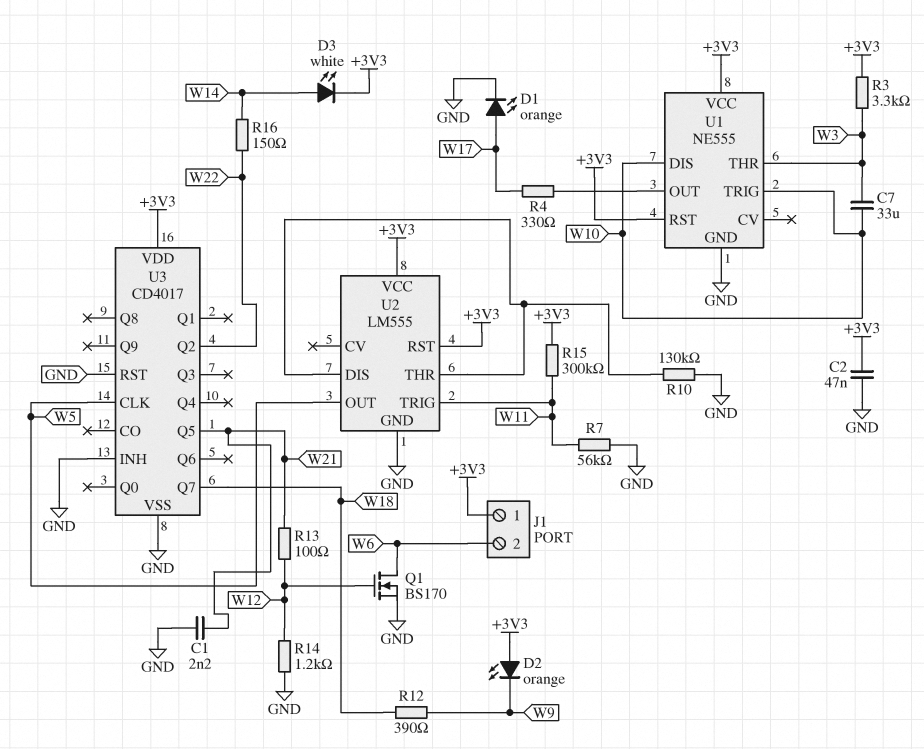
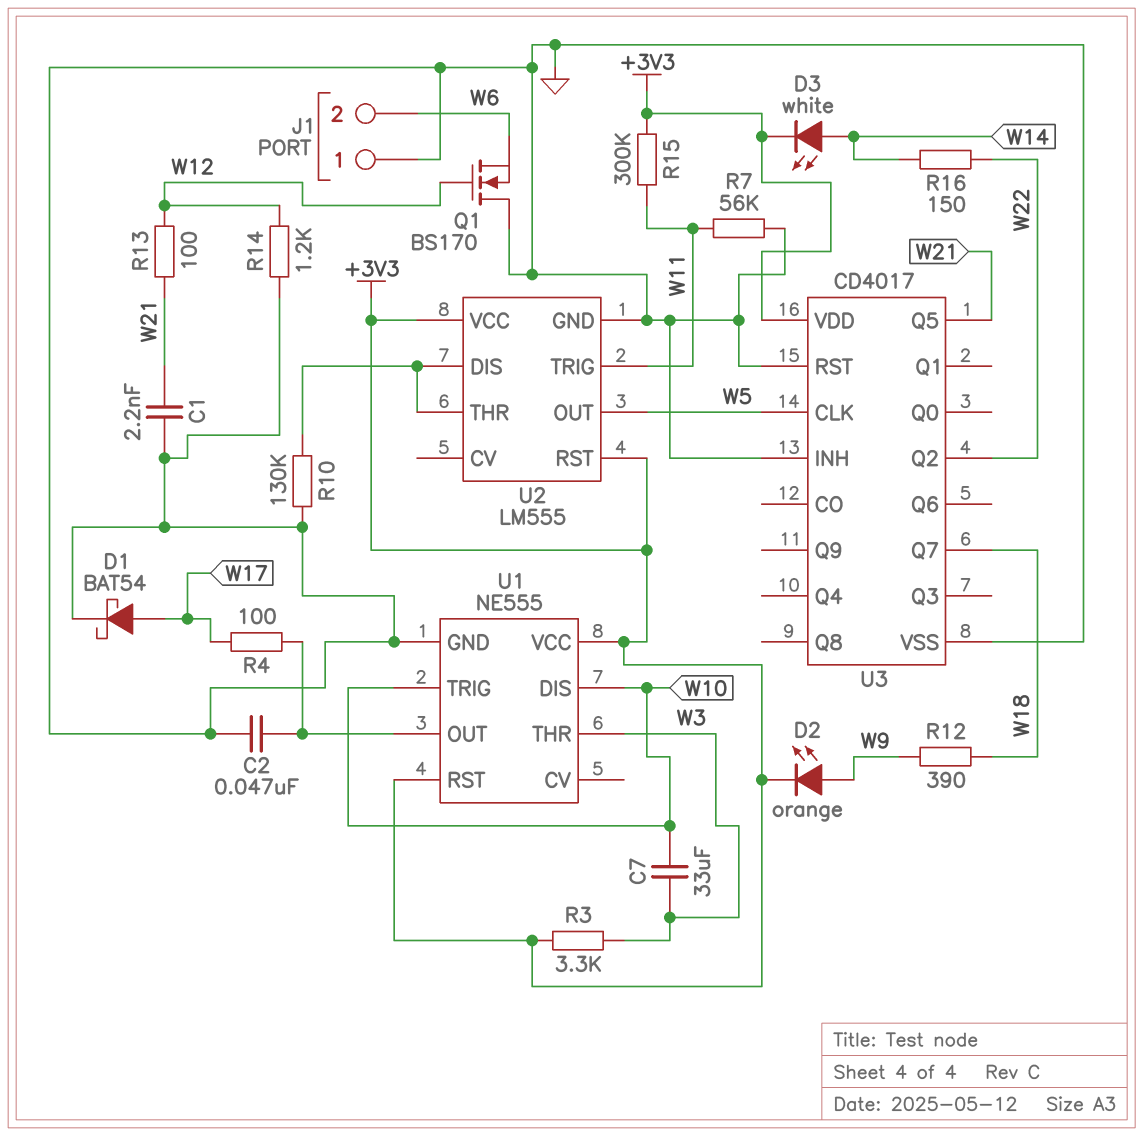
C2: 47nF (+3V3, GND) -> 47nF (GND, U1/OUT)
D1: LED orange (A W17, K GND) -> schottky BAT54 (A W17, K GND)
D2: LED orange (A +3V3, K W9) -> LED orange (A W9, K +3V3)
J1 pin 1: +3V3 -> GND
Q1: NMOS BS170 (G W12, D W6, S GND) -> NMOS BS170 (G W12, D GND, S W6)
R4: 330 (U1/OUT, W17) -> 100 (U1/OUT, W17)

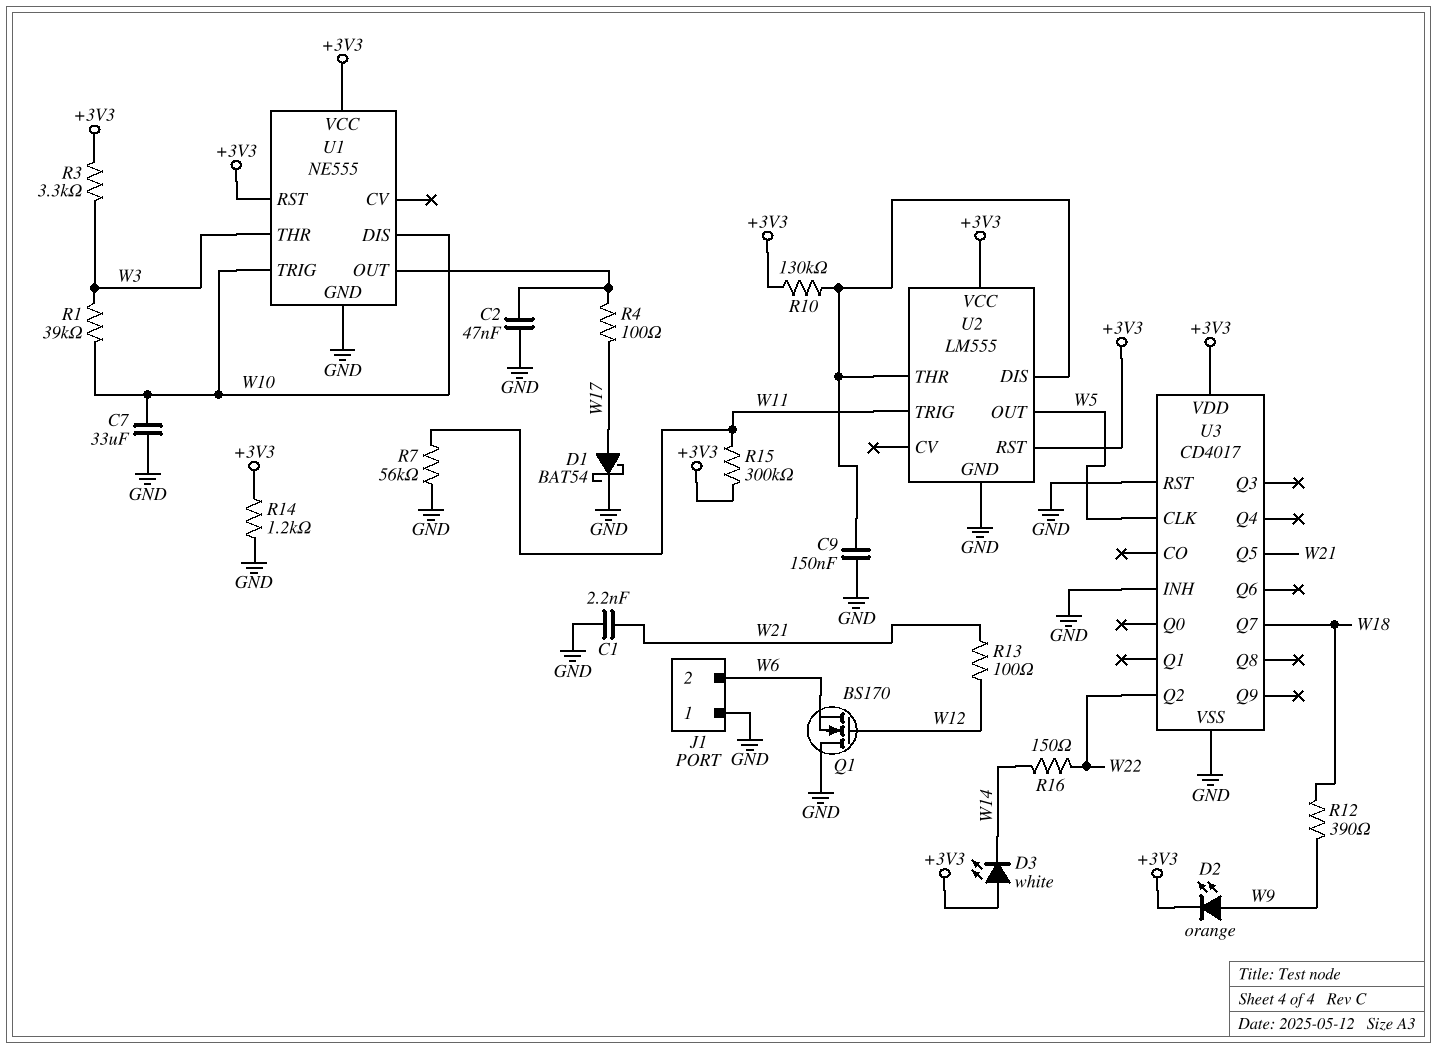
C7: 33uF (W3, W10) -> 33uF (GND, W10)
C9: none -> 150nF (GND, U2/DIS)
D3: LED white (A W14, K +3V3) -> LED white (A +3V3, K W14)
R1: none -> 39k (W3, W10)
R10: 130k (GND, U2/DIS) -> 130k (+3V3, U2/DIS)
R14: 1.2k (GND, W12) -> 1.2k (+3V3, GND)

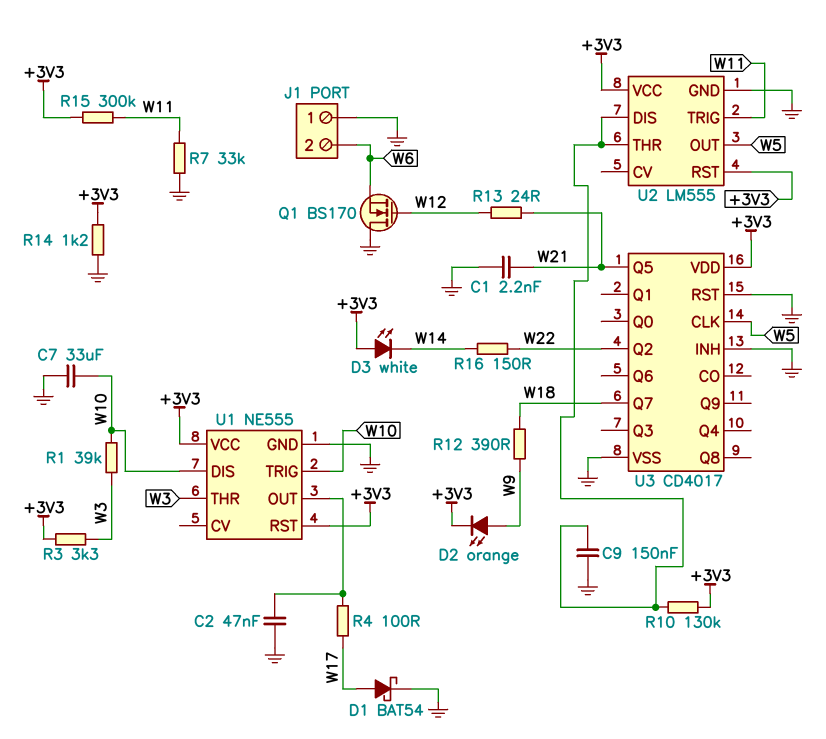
R7: 56k (GND, W11) -> 33k (GND, W11)
R13: 100 (W12, W21) -> 24 (W12, W21)

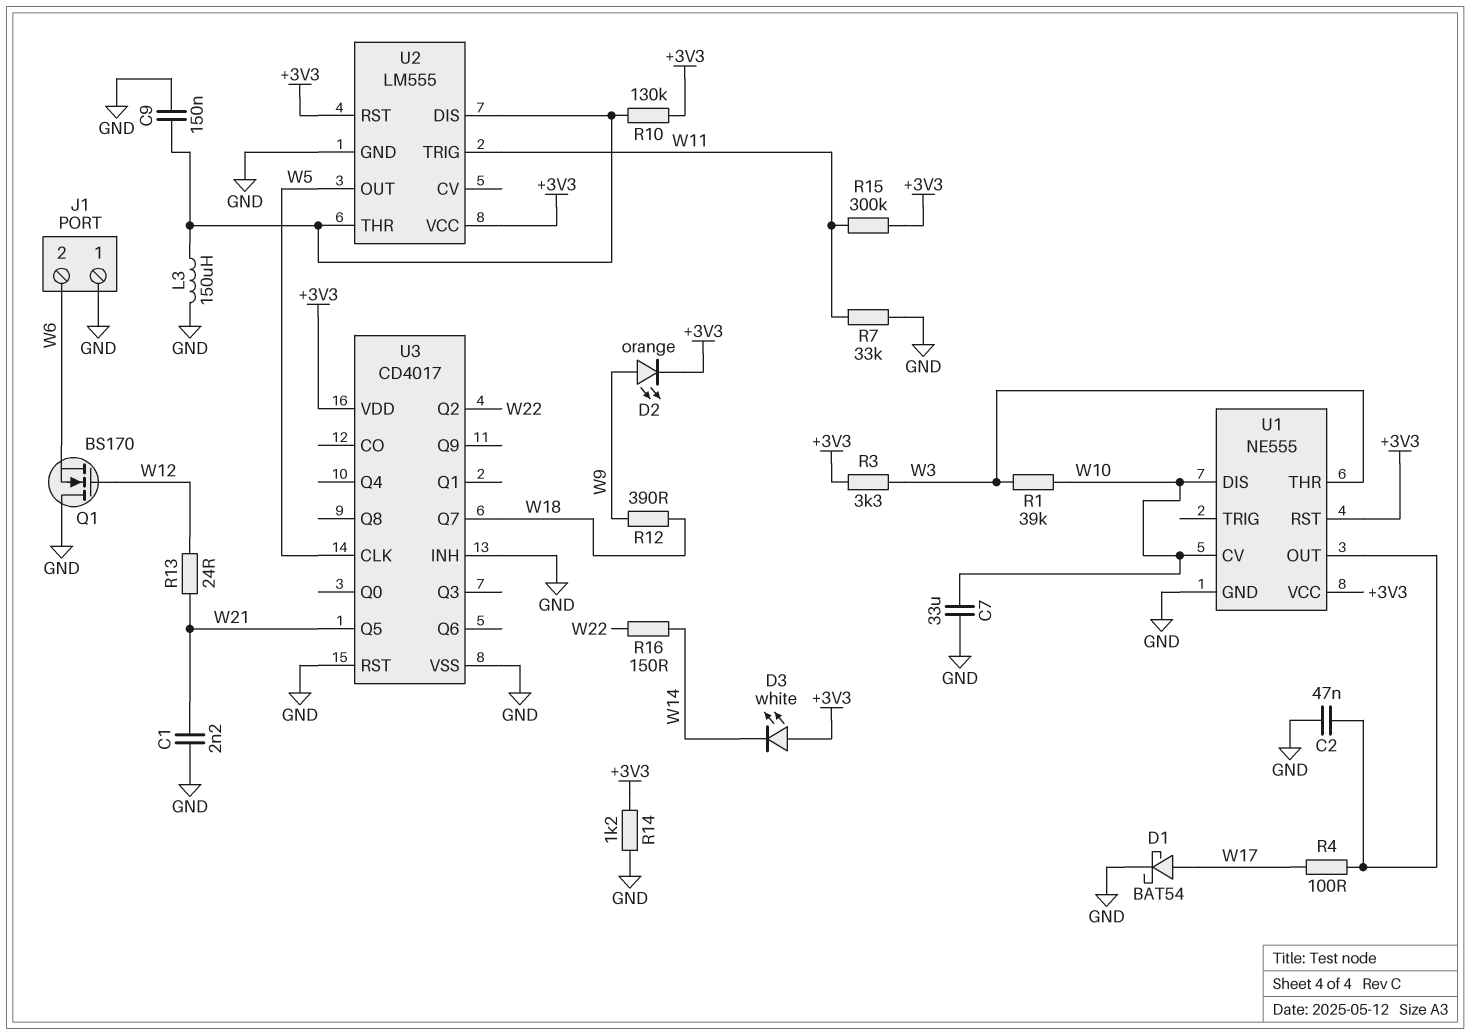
L3: none -> 150uH (GND, U2/DIS)
U1 pin CV: none -> W10
U1 pin TRIG: W10 -> none

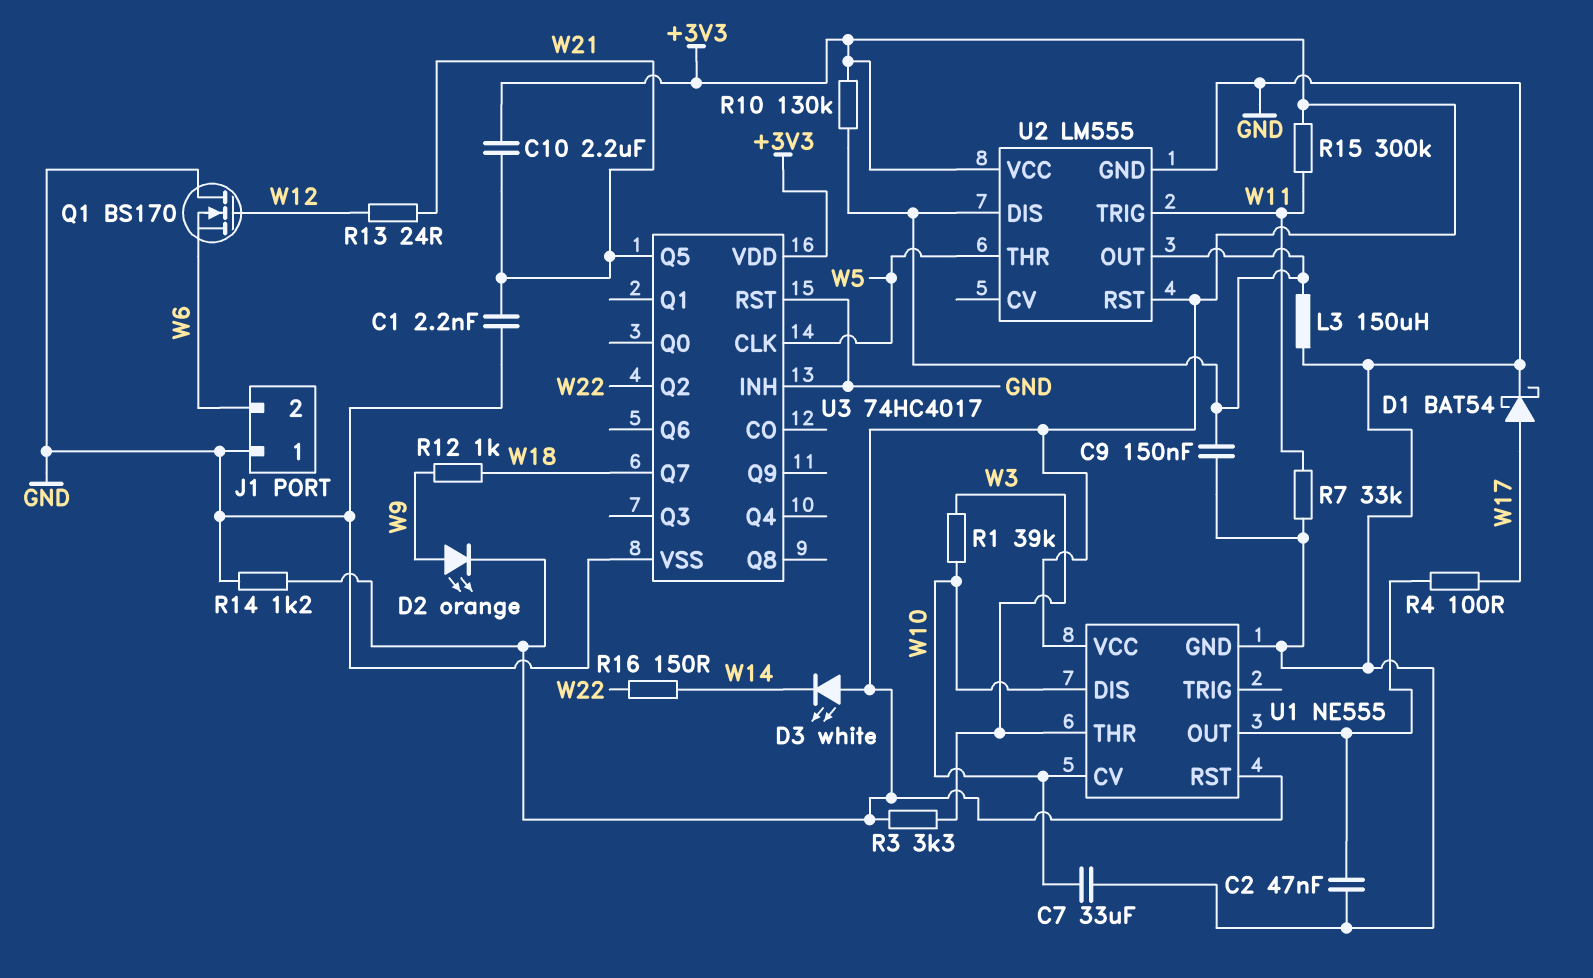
C10: none -> 2.2uF (+3V3, W21)
R12: 390 (W9, W18) -> 1k (W9, W18)
U2 pin OUT: W5 -> U2/DIS
U2 pin THR: U2/DIS -> W5
U3: CD4017 -> 74HC4017

